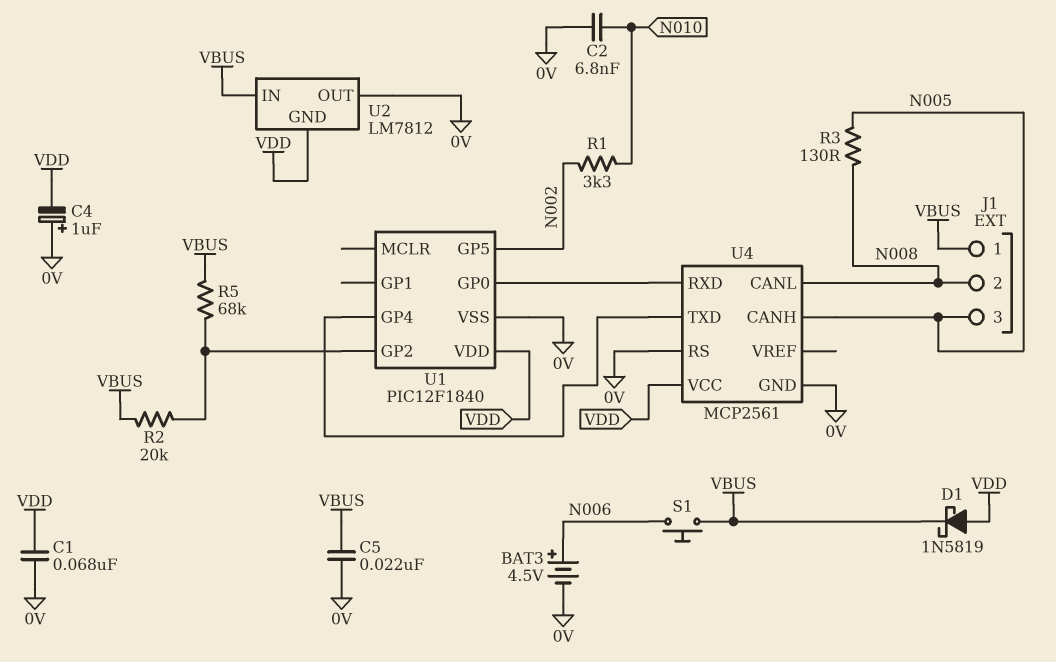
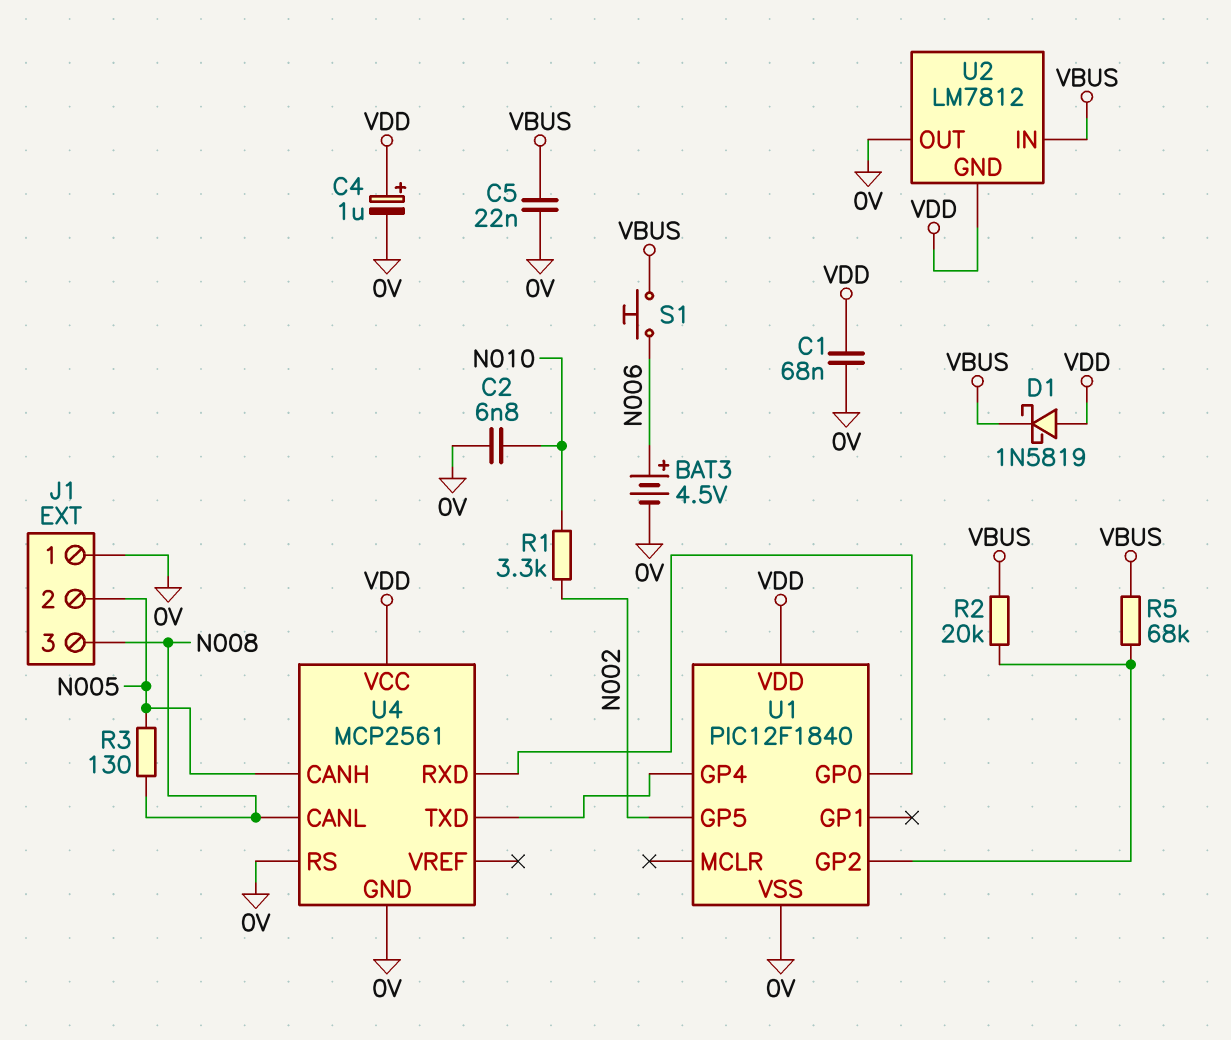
C4: 1uF (plus 0V, minus VDD) -> 1uF (plus VDD, minus 0V)
J1 pin 1: VBUS -> 0V
J1 pin 2: N008 -> N005
J1 pin 3: N005 -> N008

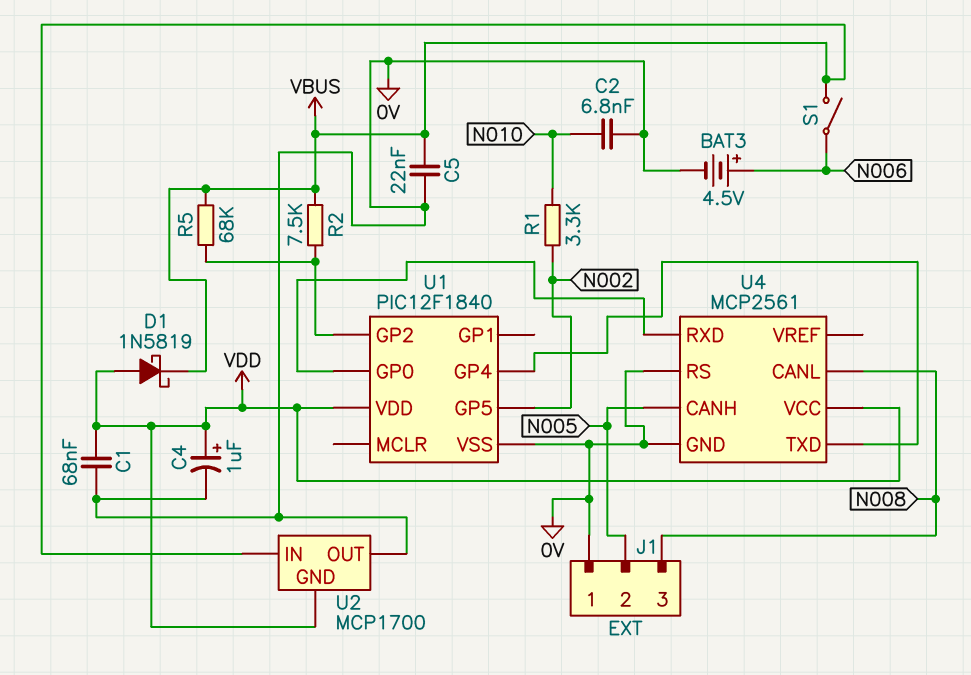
R2: 20k (U1/GP2, VBUS) -> 7.5k (U1/GP2, VBUS)
R3: 130 (N005, N008) -> none
S1: button (N006, VBUS) -> switch (N006, VBUS)
U2: LM7812 -> MCP1700

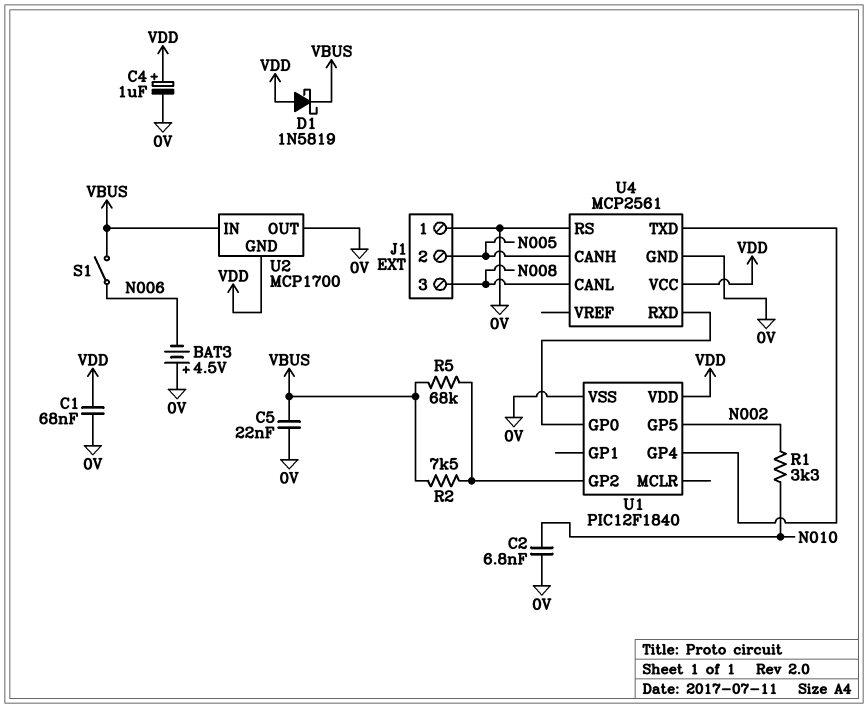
BAT3: 4.5V (plus N006, minus 0V) -> 4.5V (plus 0V, minus N006)

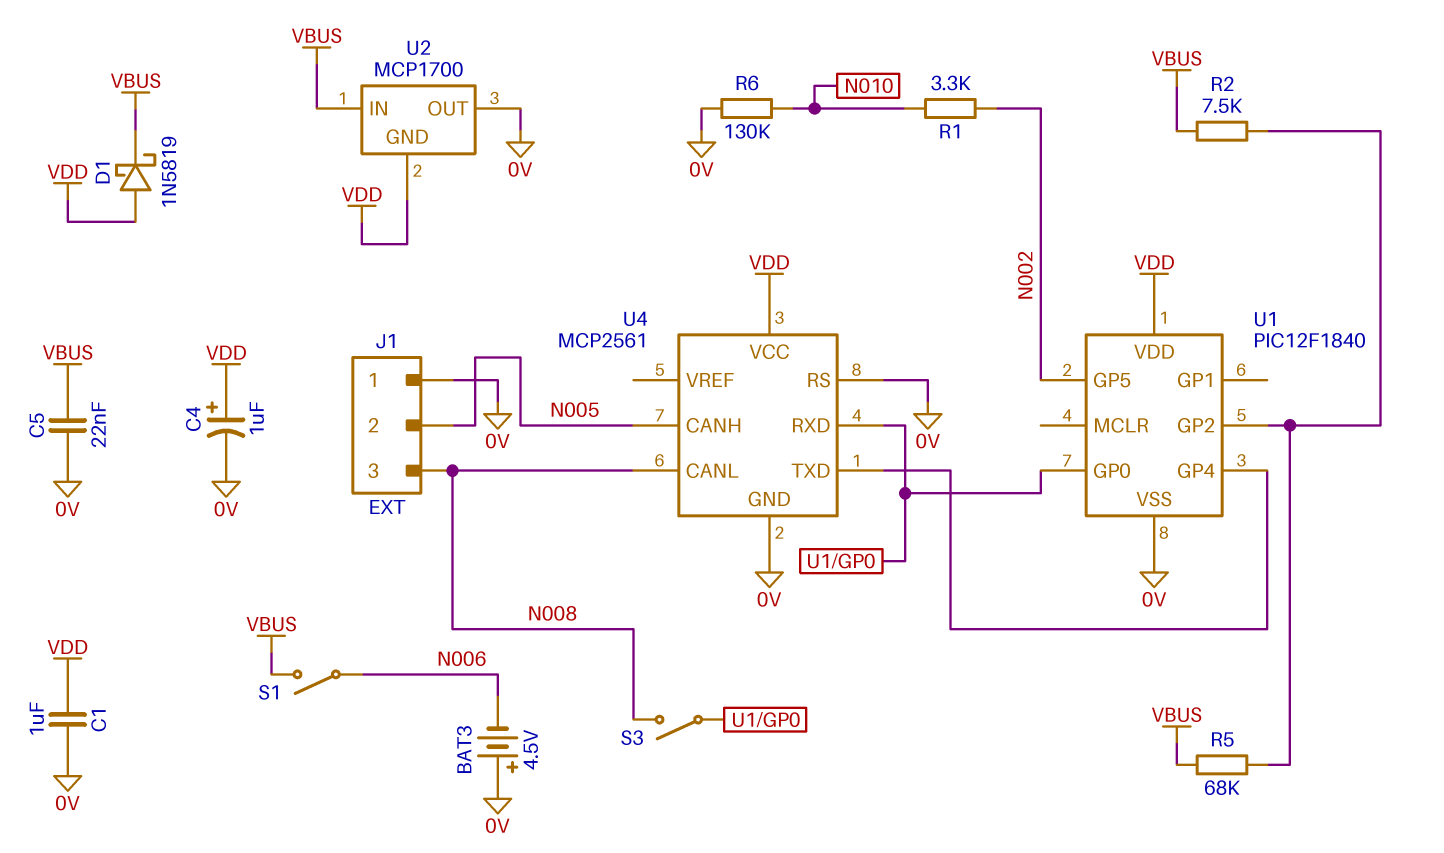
C1: 68nF (0V, VDD) -> 1uF (0V, VDD)
C2: 6.8nF (0V, N010) -> none
R6: none -> 130k (0V, N010)
S3: none -> switch (N008, U1/GP0)

